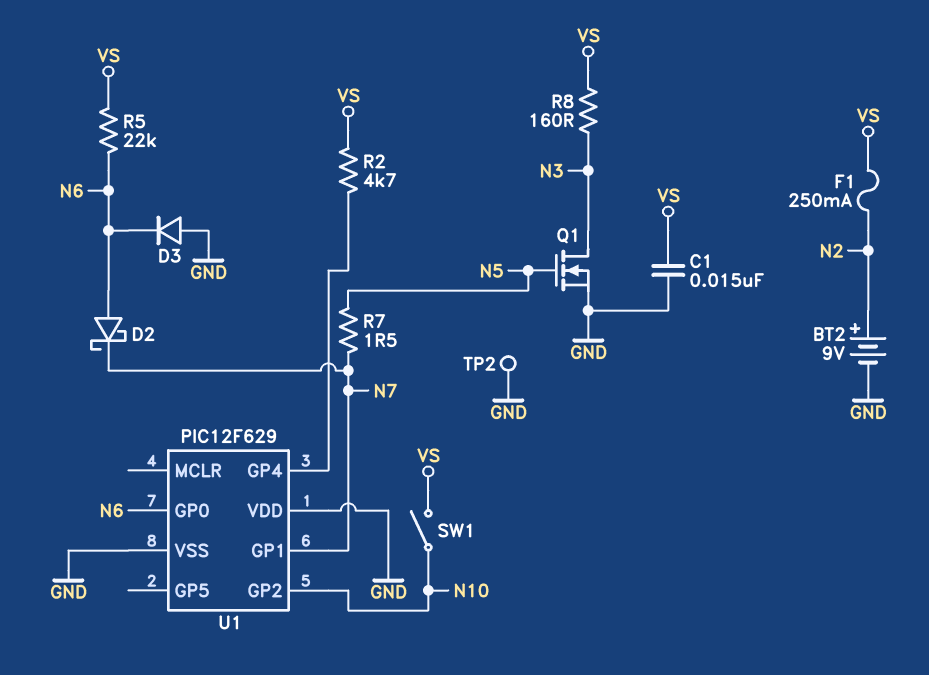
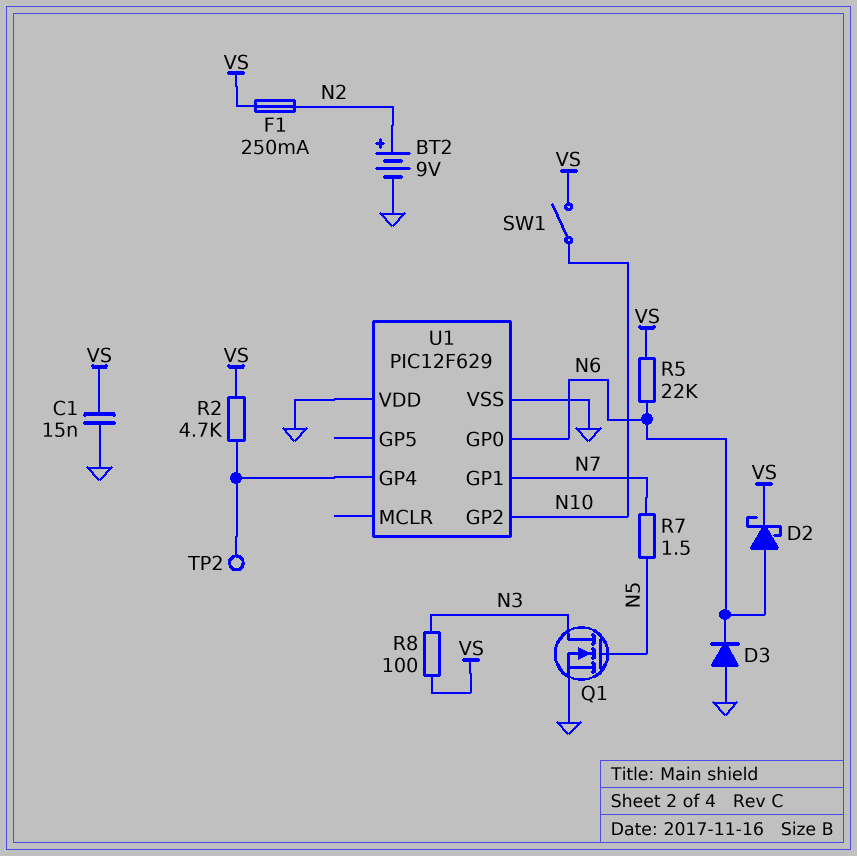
D2: schottky (A N6, K N7) -> schottky (A N6, K VS)
R8: 160 (N3, VS) -> 100 (N3, VS)
TP2: test point (GND) -> test point (U1/GP4)

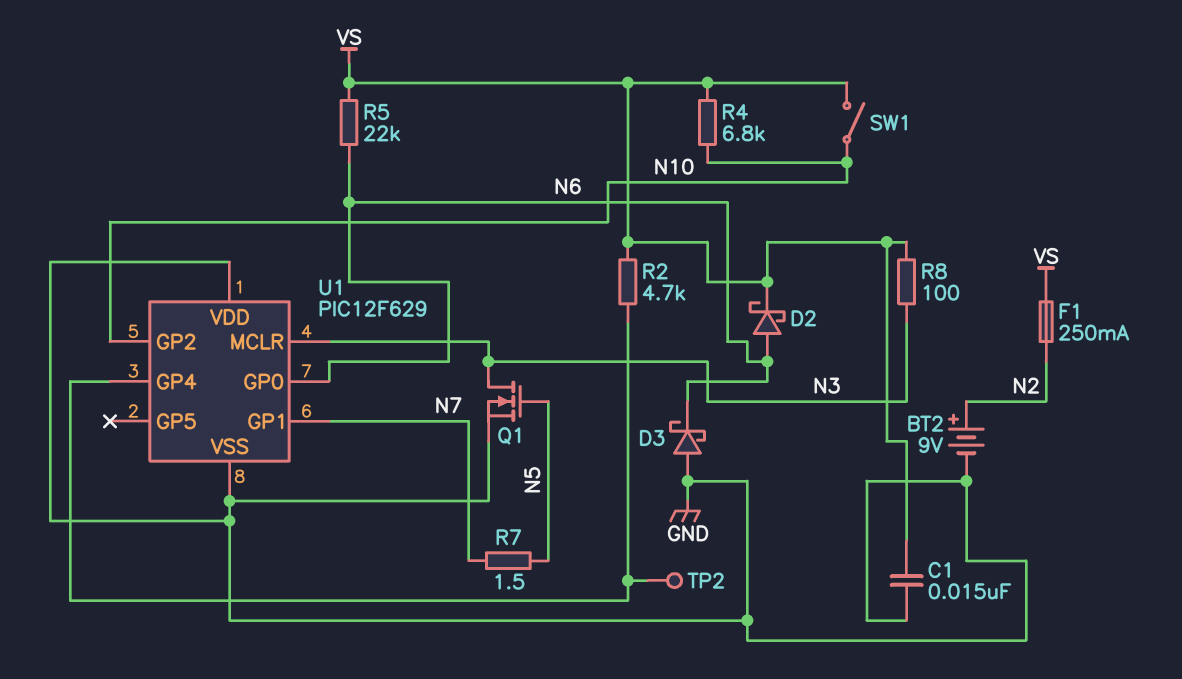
D3: diode (A GND, K N6) -> schottky (A GND, K N6)
R4: none -> 6.8k (N10, VS)
U1 pin MCLR: none -> N3

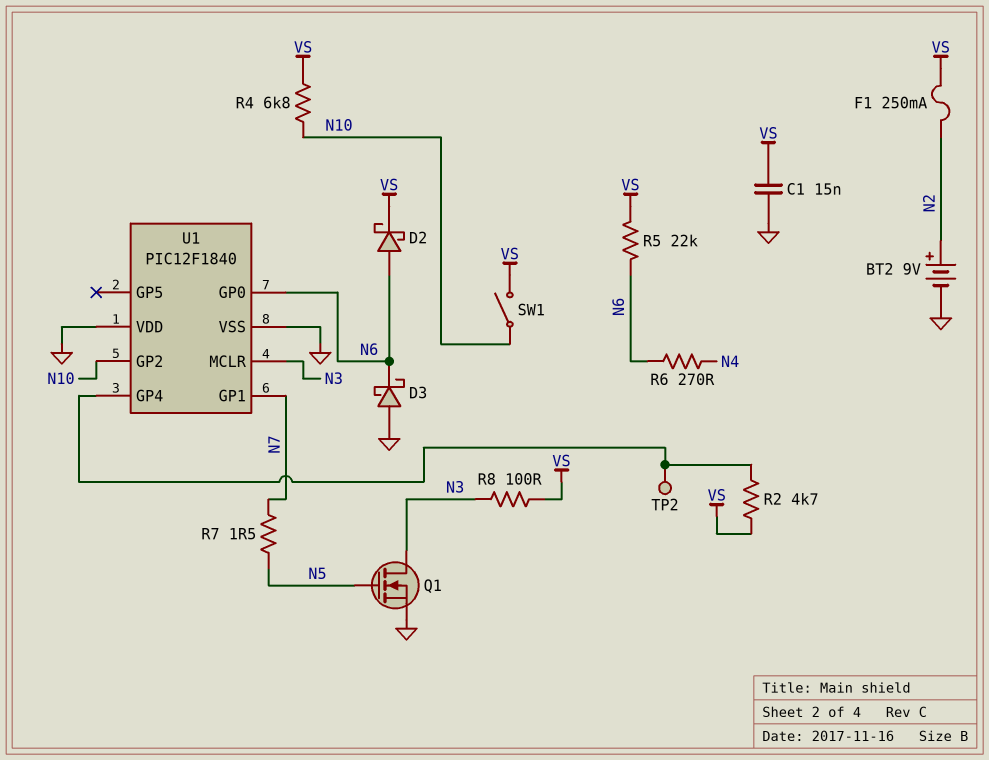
R6: none -> 270 (N4, N6)
U1: PIC12F629 -> PIC12F1840

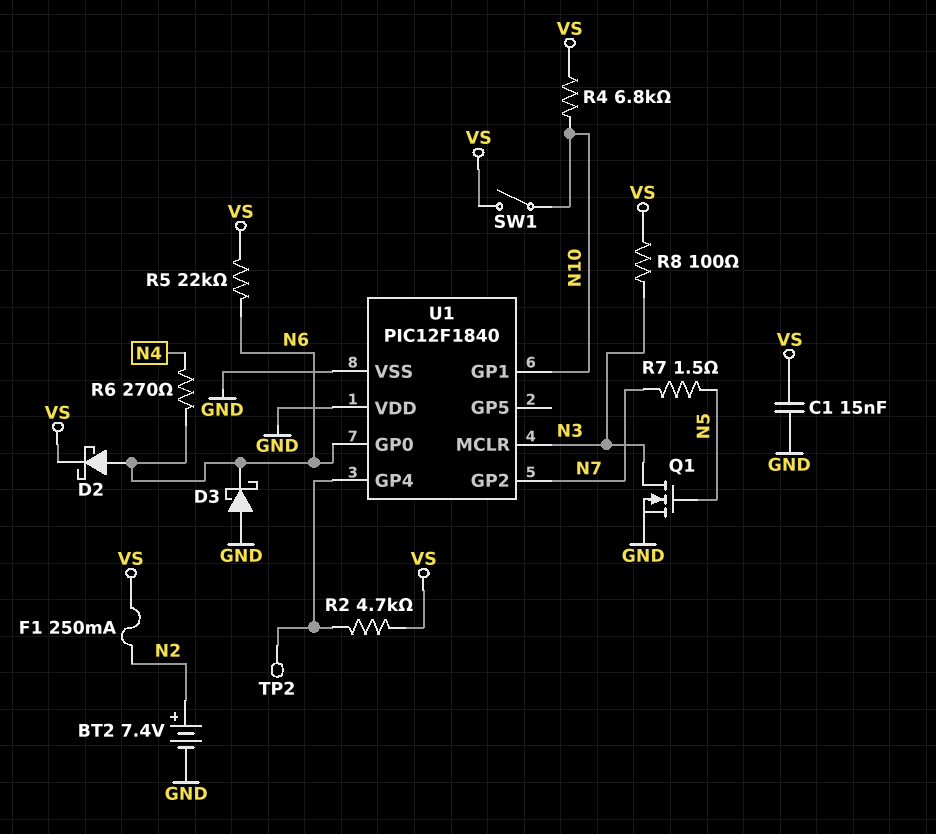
BT2: 9V (plus N2, minus GND) -> 7.4V (plus N2, minus GND)
U1 pin GP1: N7 -> N10
U1 pin GP2: N10 -> N7

